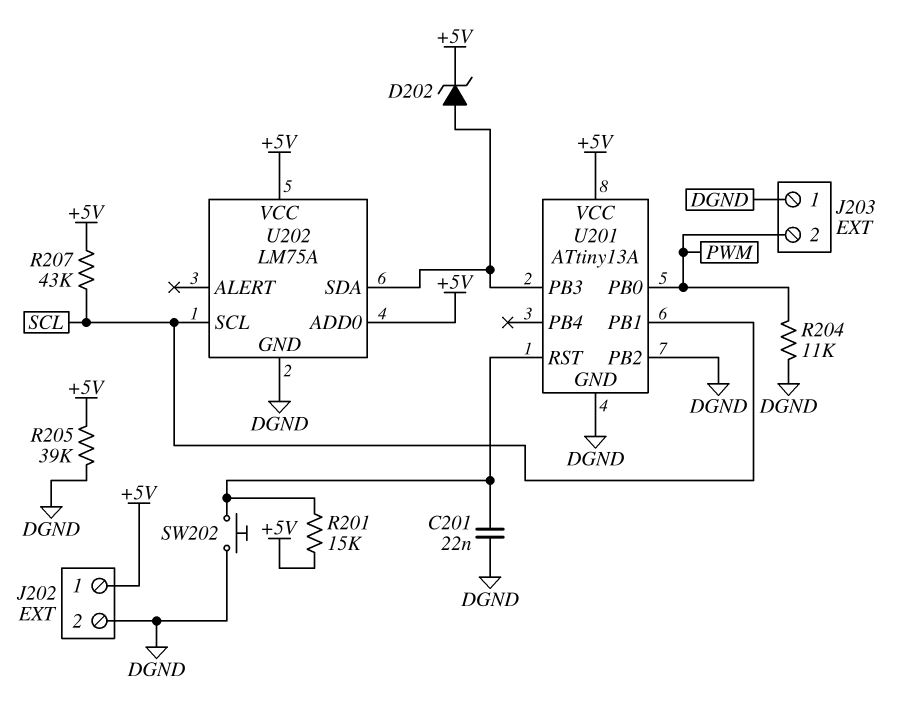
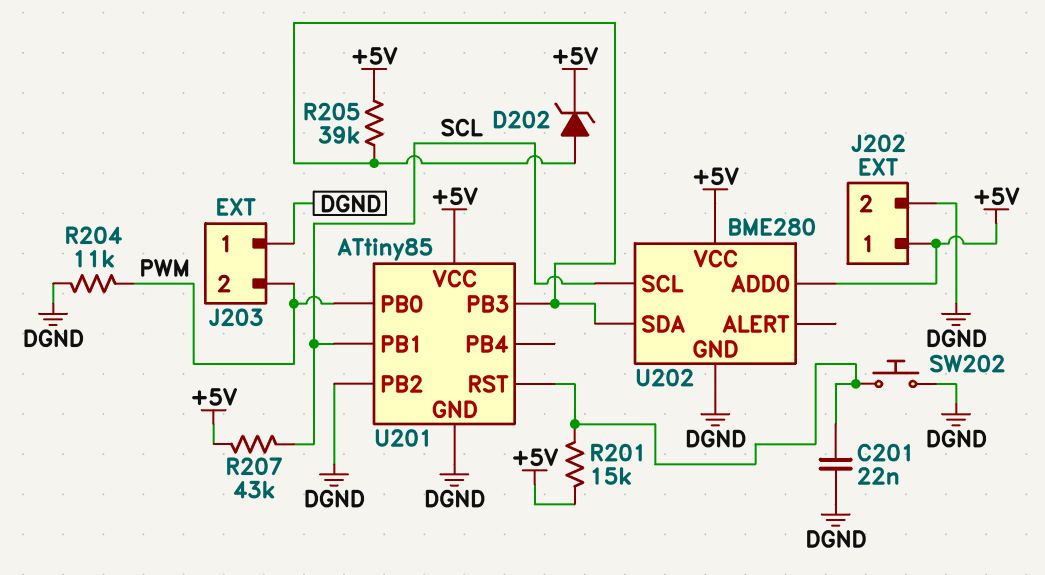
R205: 39k (+5V, DGND) -> 39k (+5V, U201/PB3)
U201: ATtiny13A -> ATtiny85
U202: LM75A -> BME280

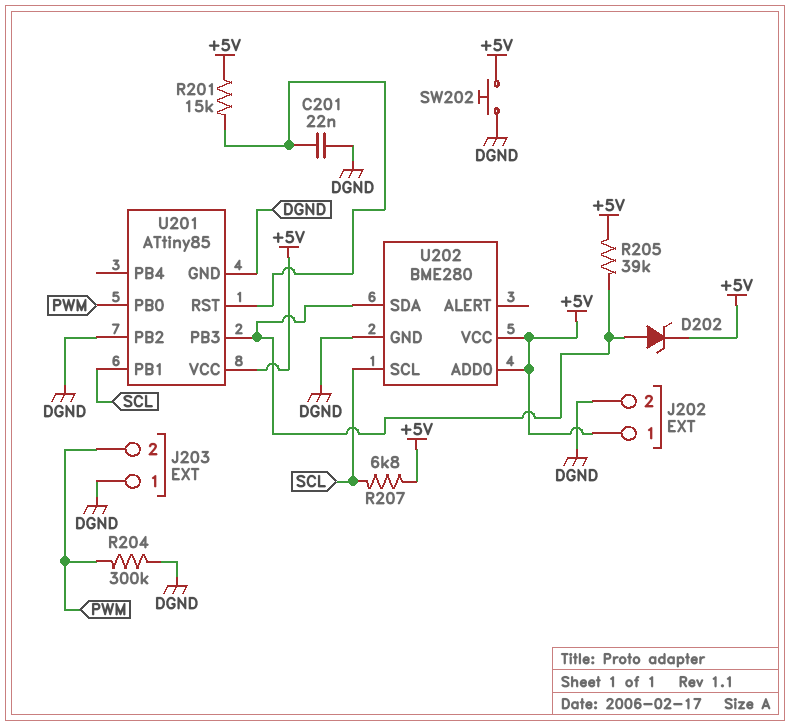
R204: 11k (DGND, PWM) -> 300k (DGND, PWM)
R207: 43k (+5V, SCL) -> 6.8k (+5V, SCL)
SW202: button (DGND, U201/RST) -> button (+5V, DGND)

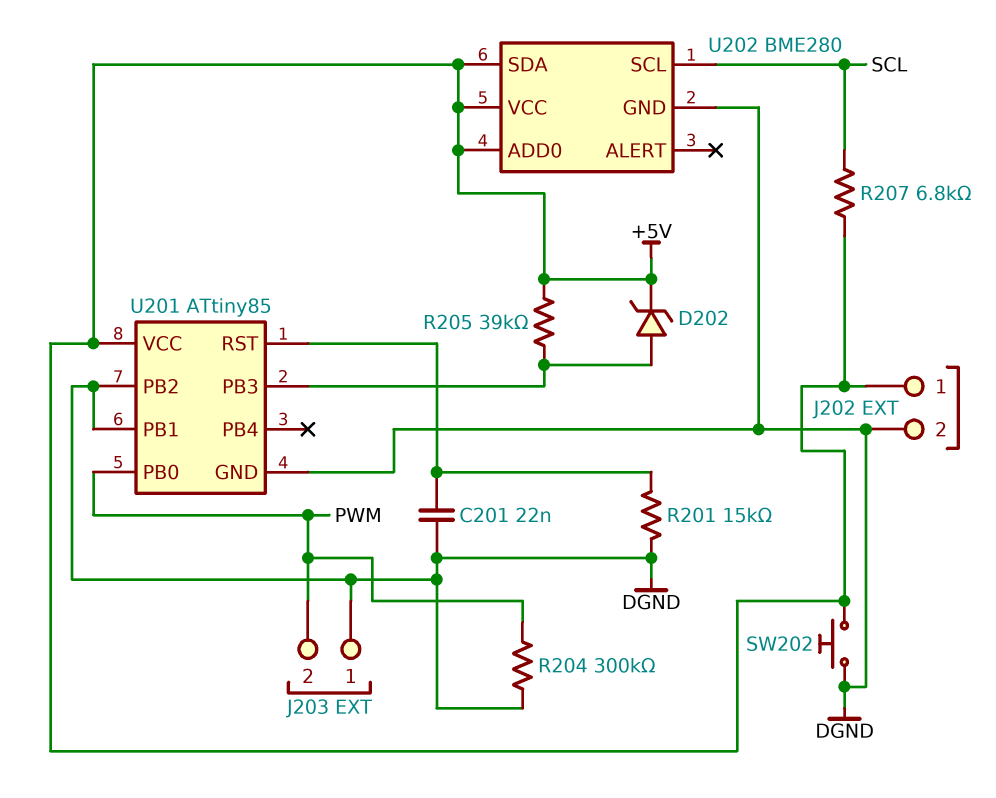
R201: 15k (+5V, U201/RST) -> 15k (DGND, U201/RST)
U201 pin PB1: SCL -> DGND
U202 pin SDA: U201/PB3 -> +5V

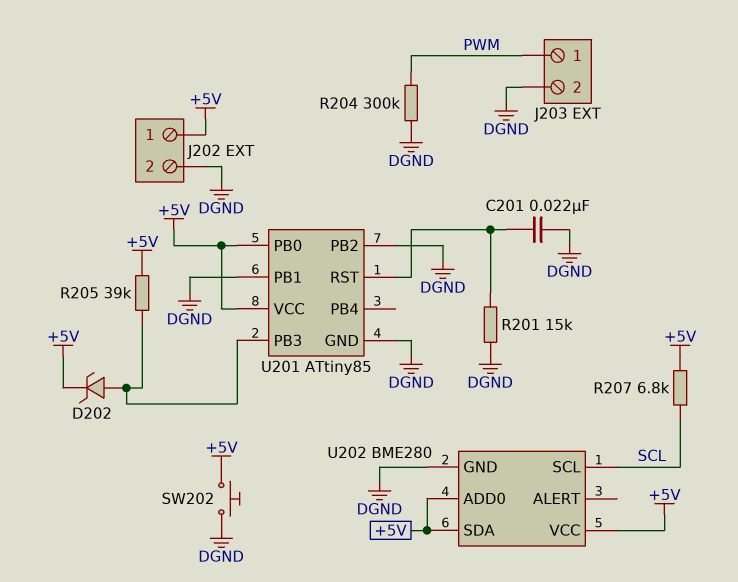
J203 pin 1: DGND -> PWM
J203 pin 2: PWM -> DGND
U201 pin PB0: PWM -> +5V

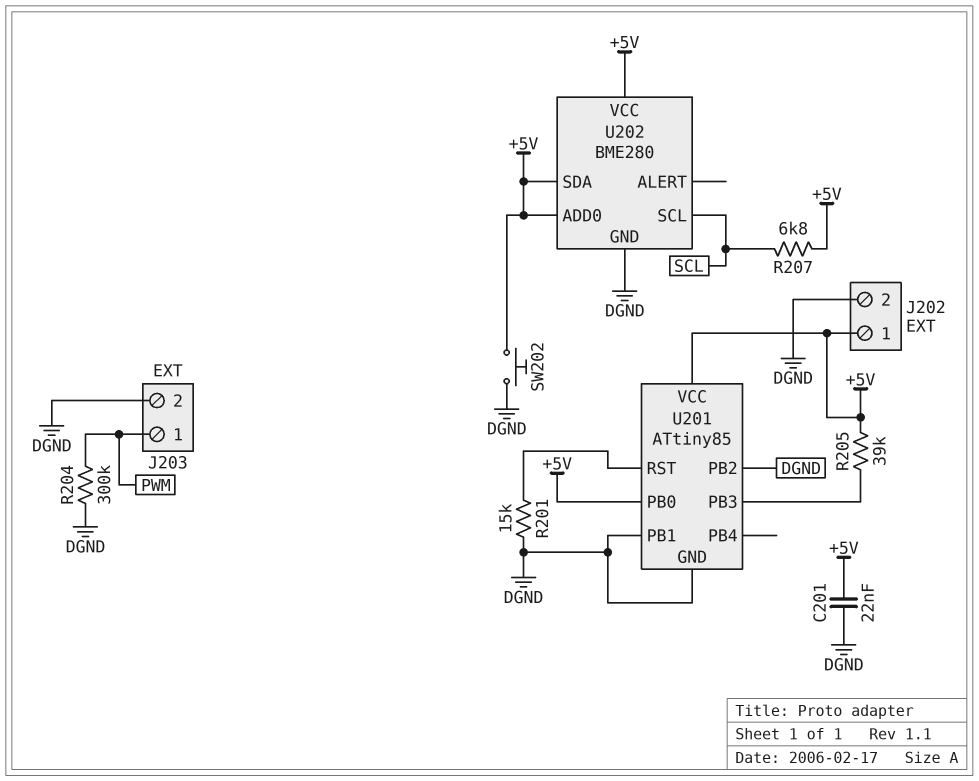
C201: 22nF (DGND, U201/RST) -> 22nF (+5V, DGND)
D202: zener (A U201/PB3, K +5V) -> none

